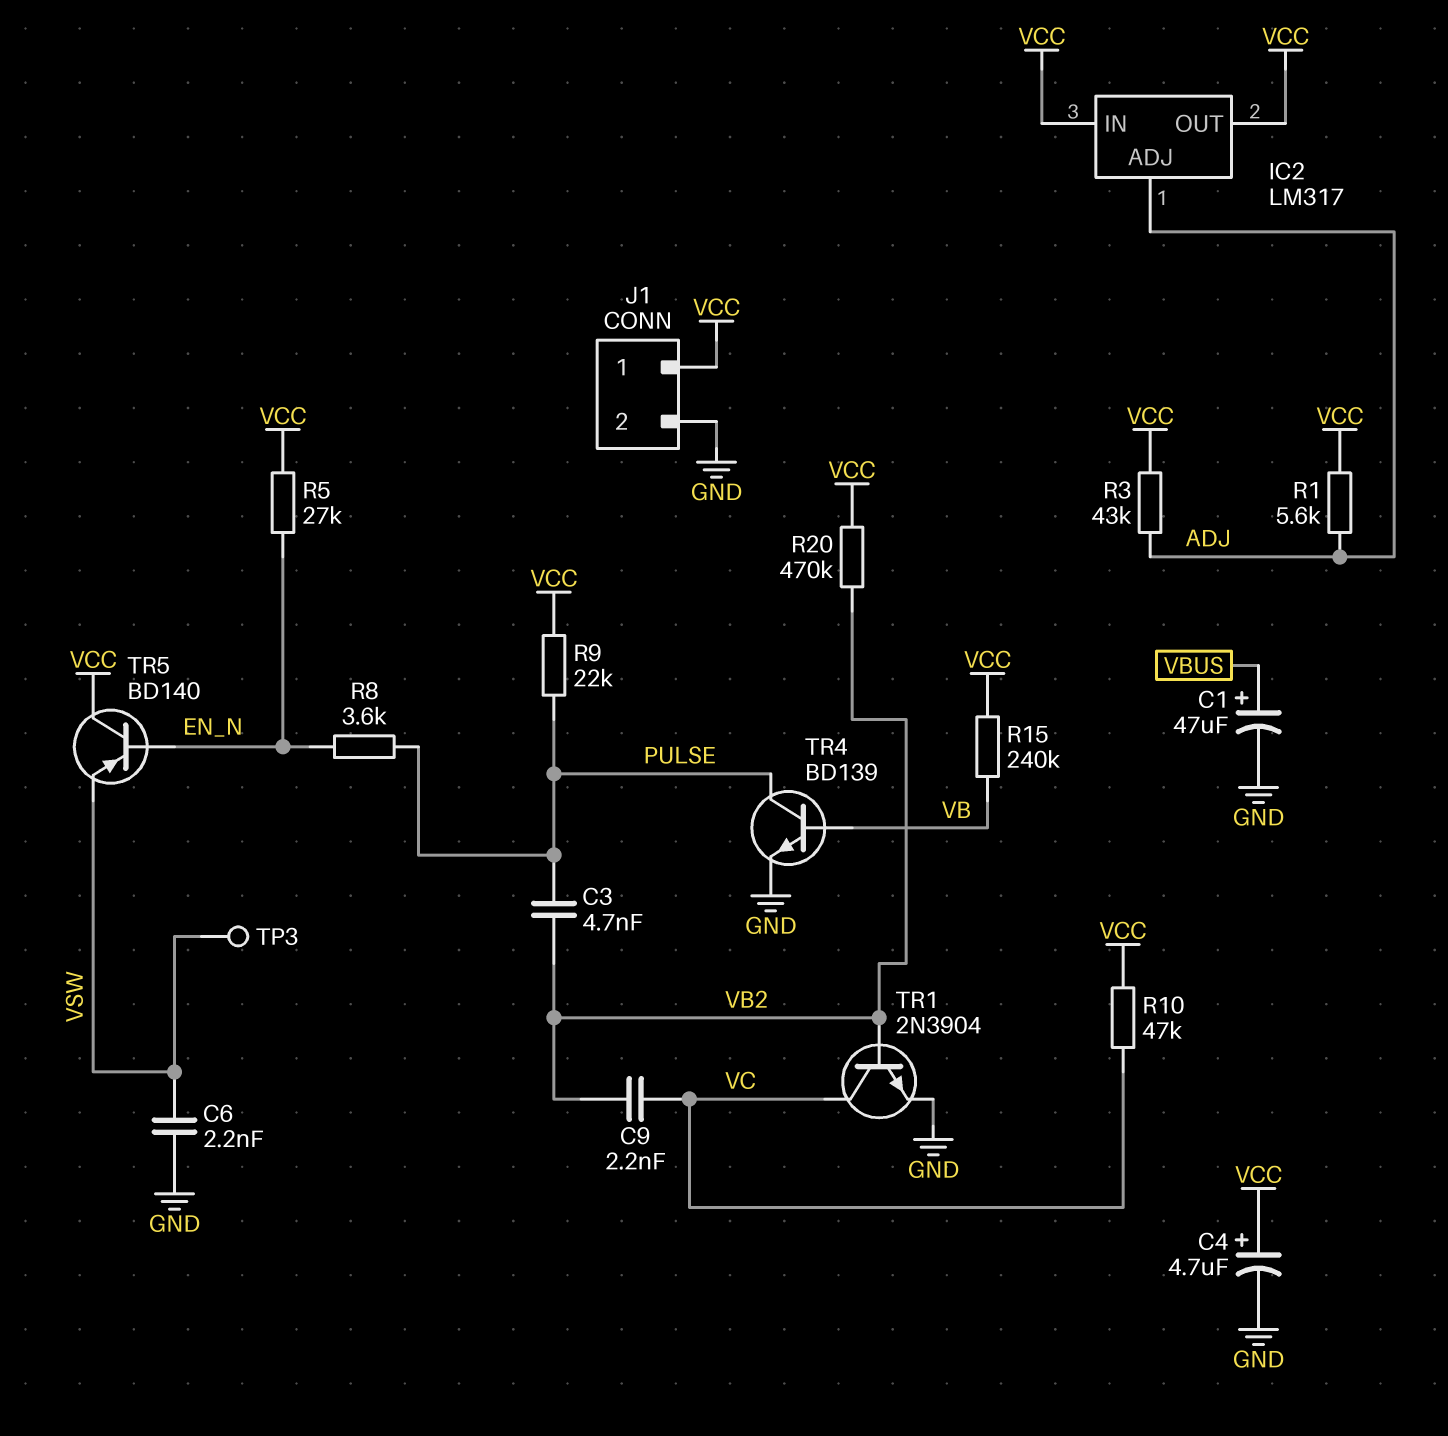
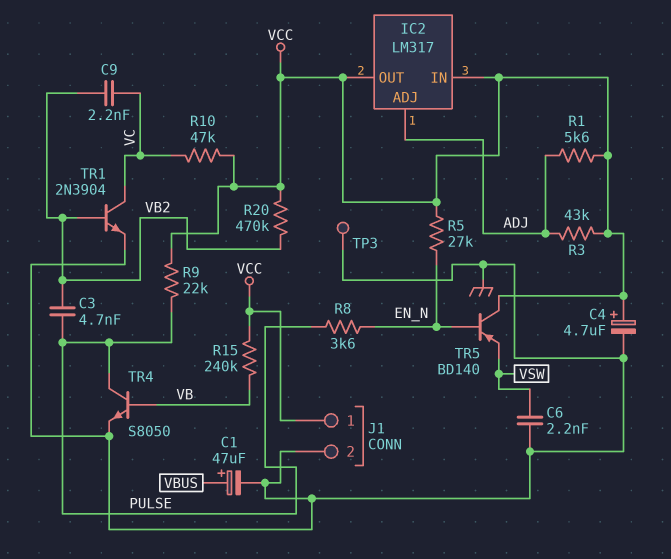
TP3: test point (VSW) -> test point (GND)
TR4: NPN BD139 (B VB, C PULSE, E GND) -> NPN S8050 (B VB, C PULSE, E GND)

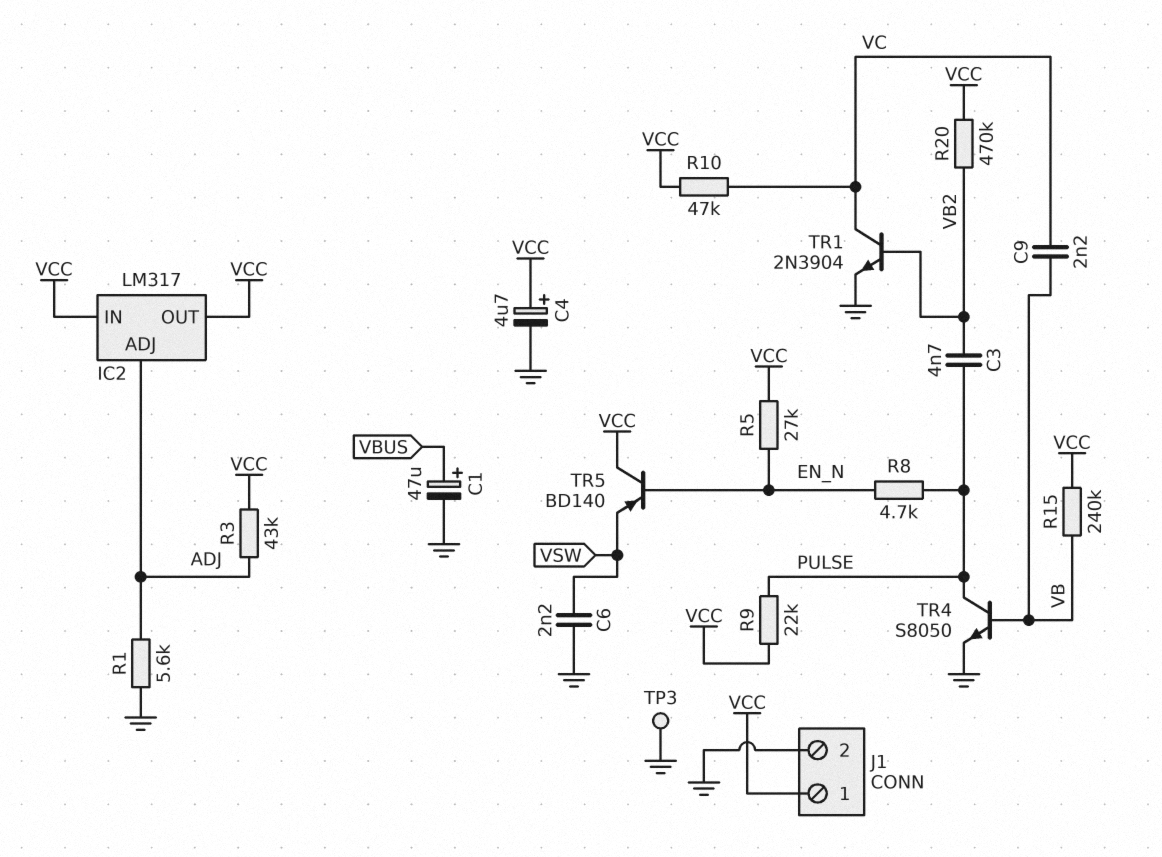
C9: 2.2nF (VB2, VC) -> 2.2nF (VB, VC)
R1: 5.6k (ADJ, VCC) -> 5.6k (ADJ, GND)
R8: 3.6k (EN_N, PULSE) -> 4.7k (EN_N, PULSE)

